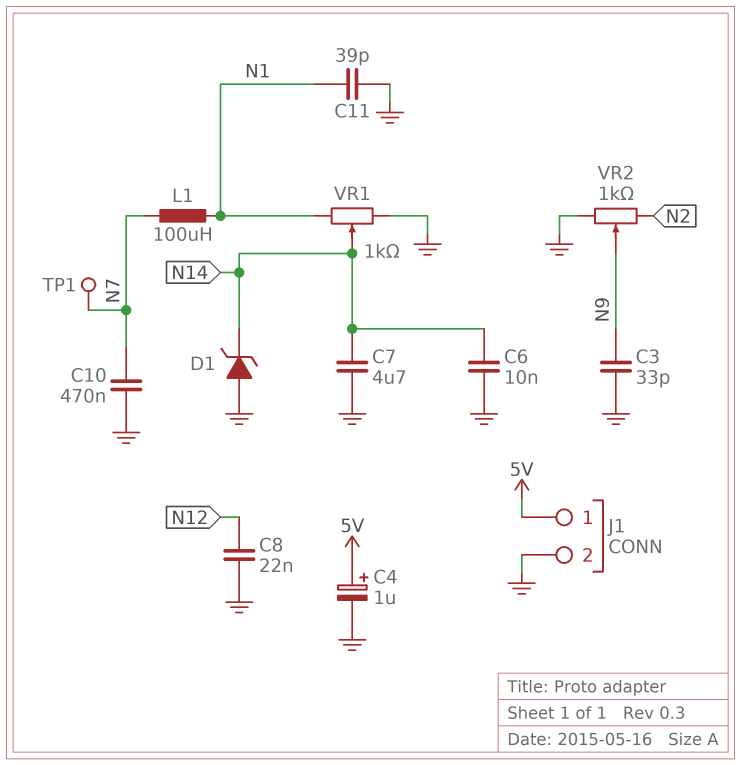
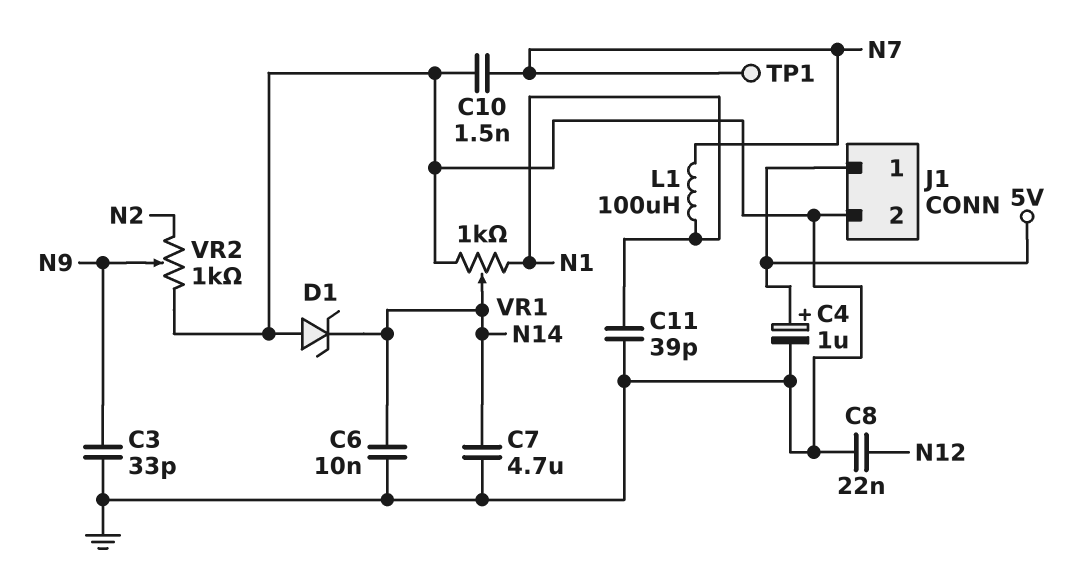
C10: 470nF (GND, N7) -> 1.5nF (GND, N7)

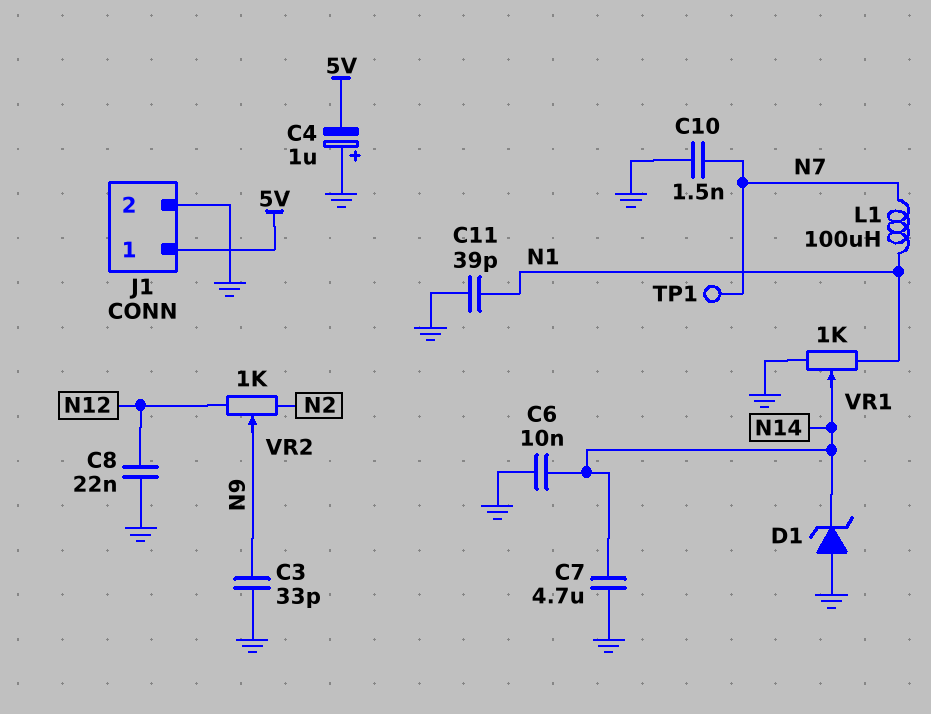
C4: 1uF (plus 5V, minus GND) -> 1uF (plus GND, minus 5V)
VR2: 1k (GND, N2, wiper N9) -> 1k (N2, N12, wiper N9)

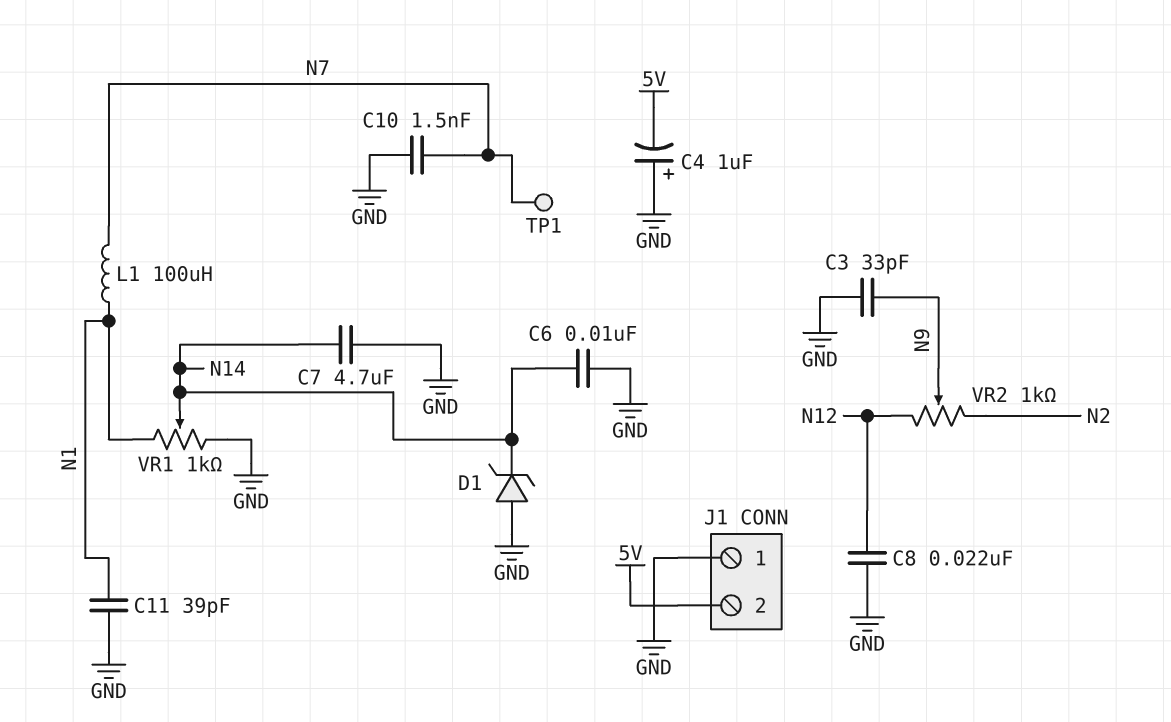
J1 pin 1: 5V -> GND
J1 pin 2: GND -> 5V

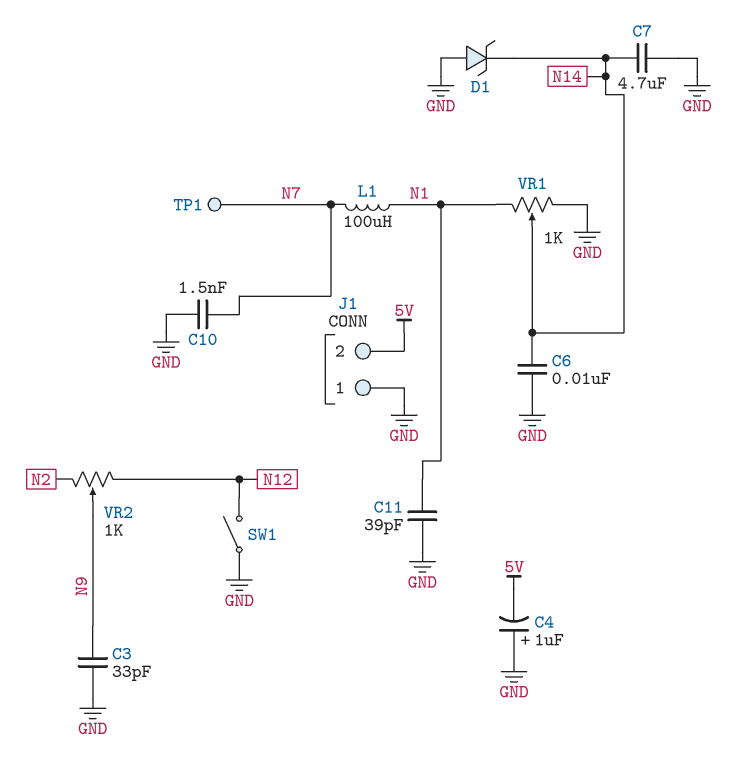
C8: 22nF (GND, N12) -> none
SW1: none -> switch (GND, N12)

